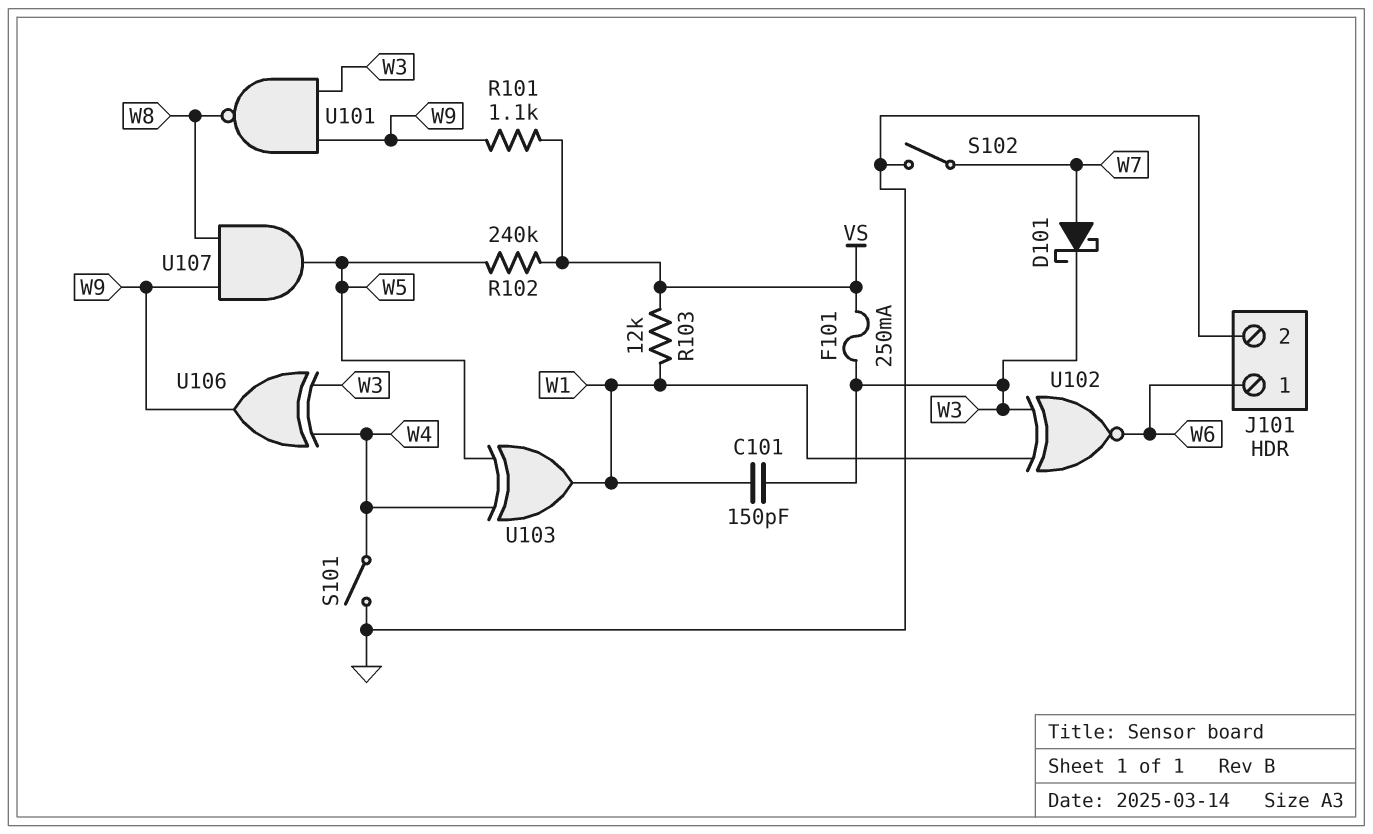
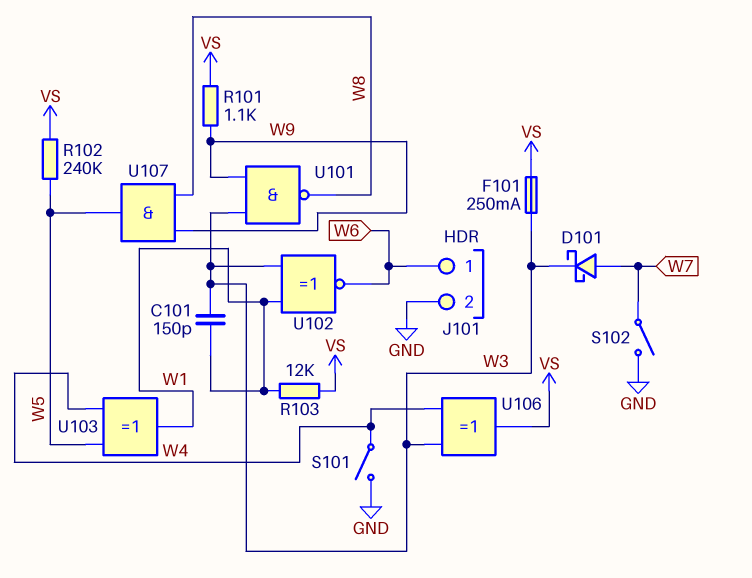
U106: XOR (in W3, in W4, out W9) -> XOR (in W3, in W4, out VS)

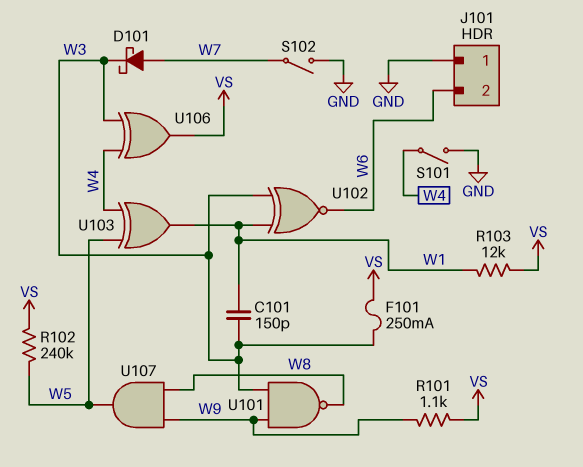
J101 pin 1: W6 -> GND
J101 pin 2: GND -> W6

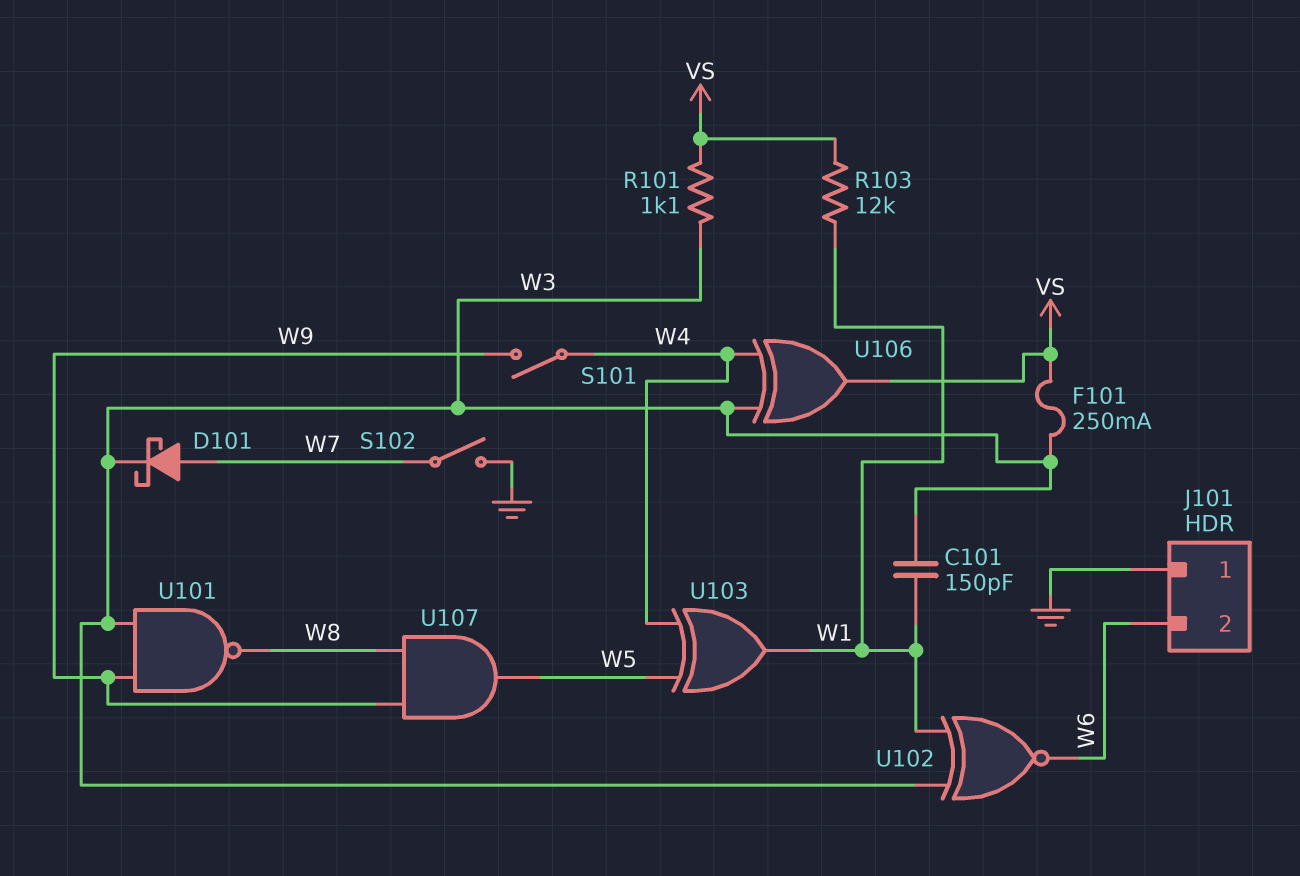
R101: 1.1k (VS, W9) -> 1.1k (VS, W3)
R102: 240k (VS, W5) -> none
S101: switch (GND, W4) -> switch (W4, W9)

